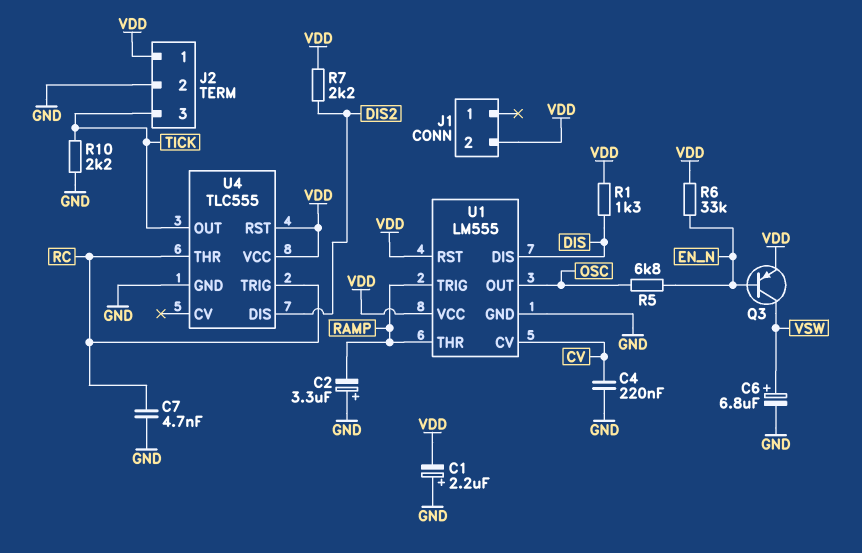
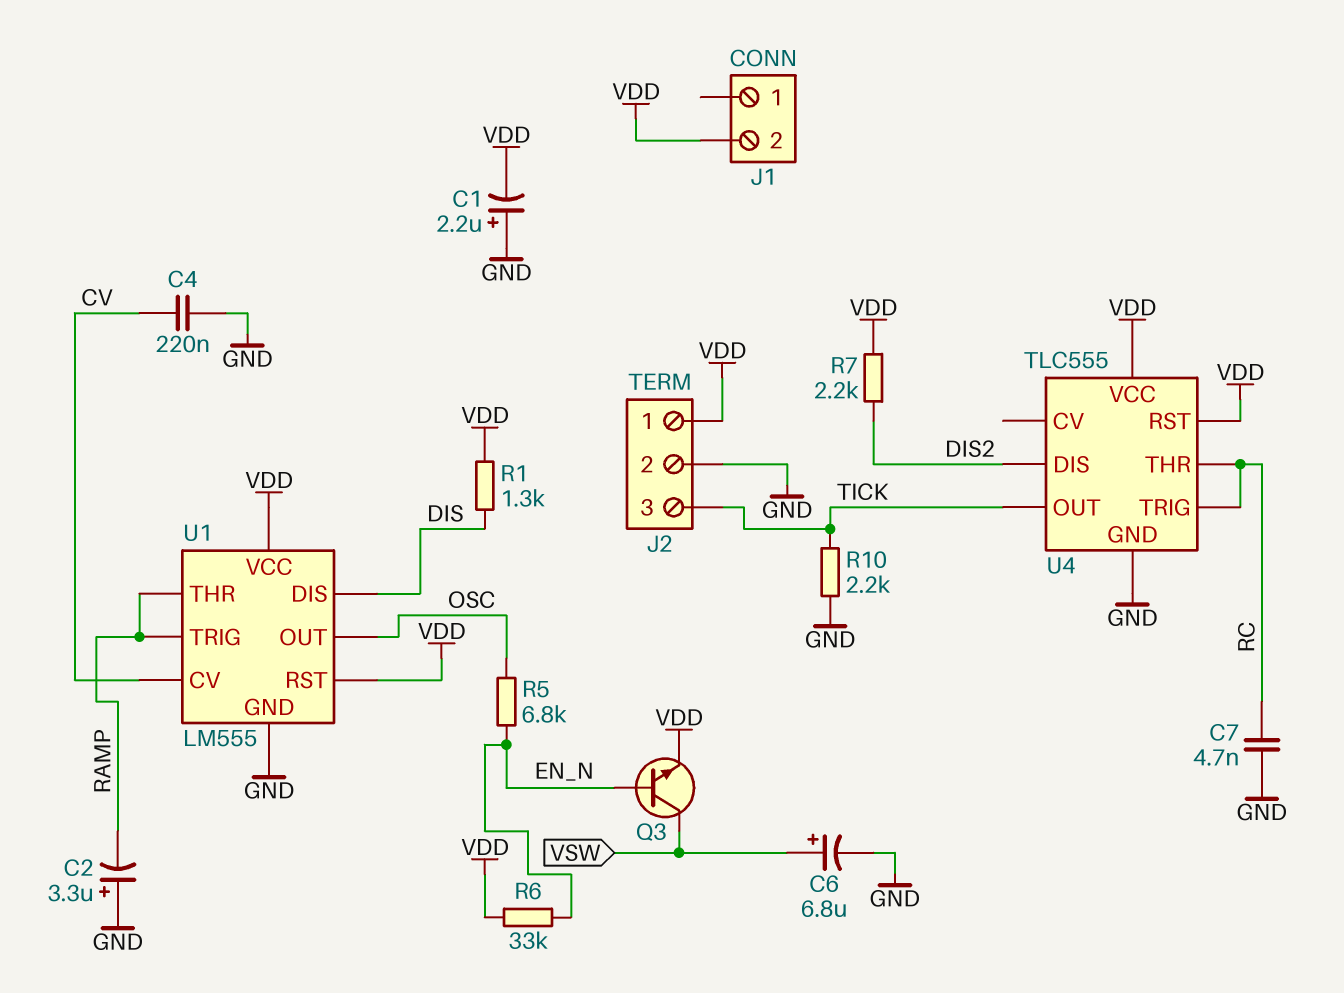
Q3: PNP (B EN_N, C VSW, E VDD) -> NPN (B EN_N, C VSW, E VDD)

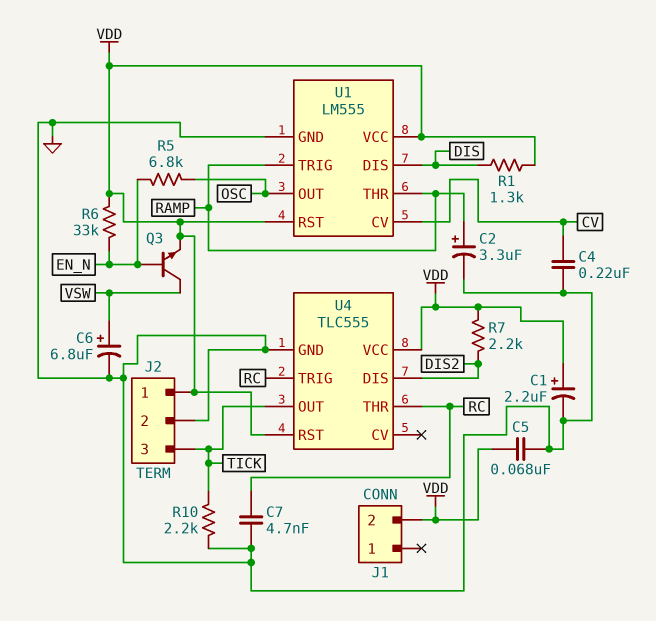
C1: 2.2uF (plus GND, minus VDD) -> 2.2uF (plus VDD, minus GND)
C2: 3.3uF (plus GND, minus RAMP) -> 3.3uF (plus RAMP, minus GND)
C5: none -> 68nF (GND, VDD)

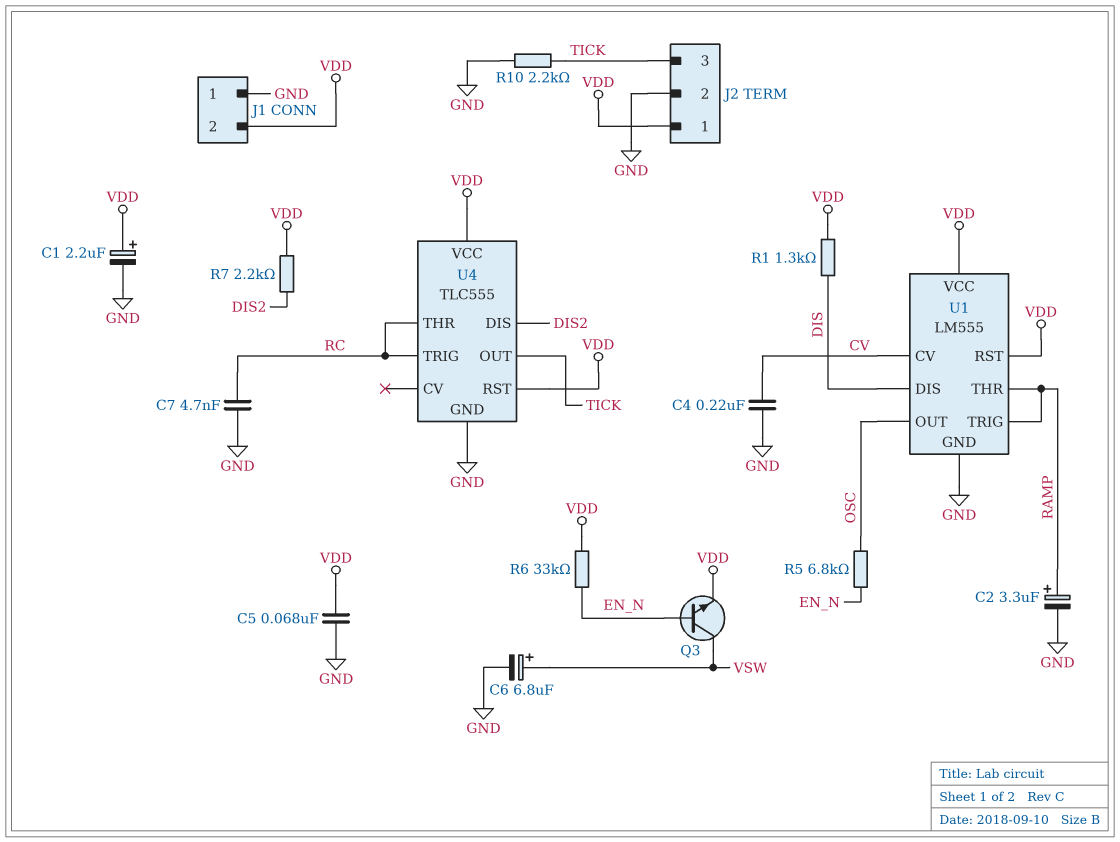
J1 pin 1: none -> GND

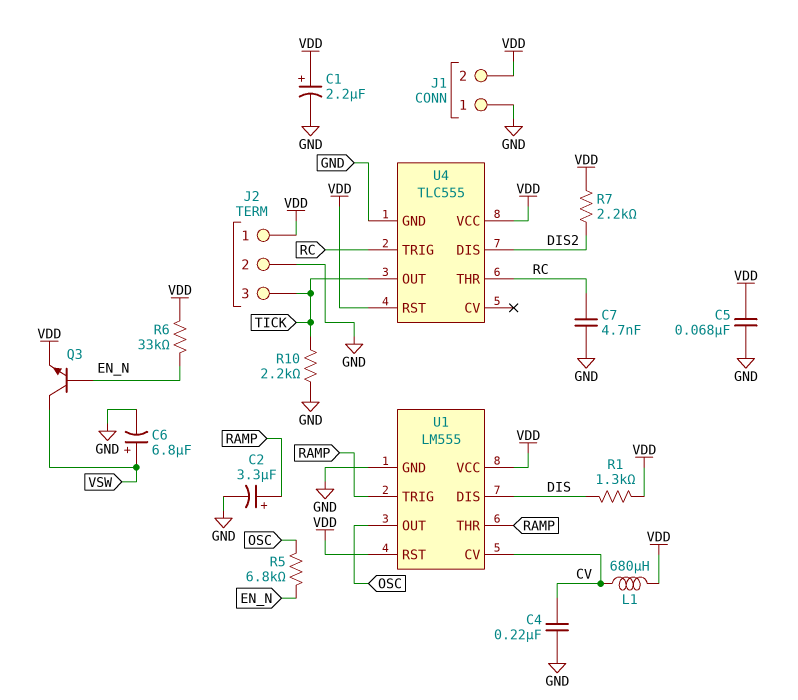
L1: none -> 680uH (CV, VDD)

